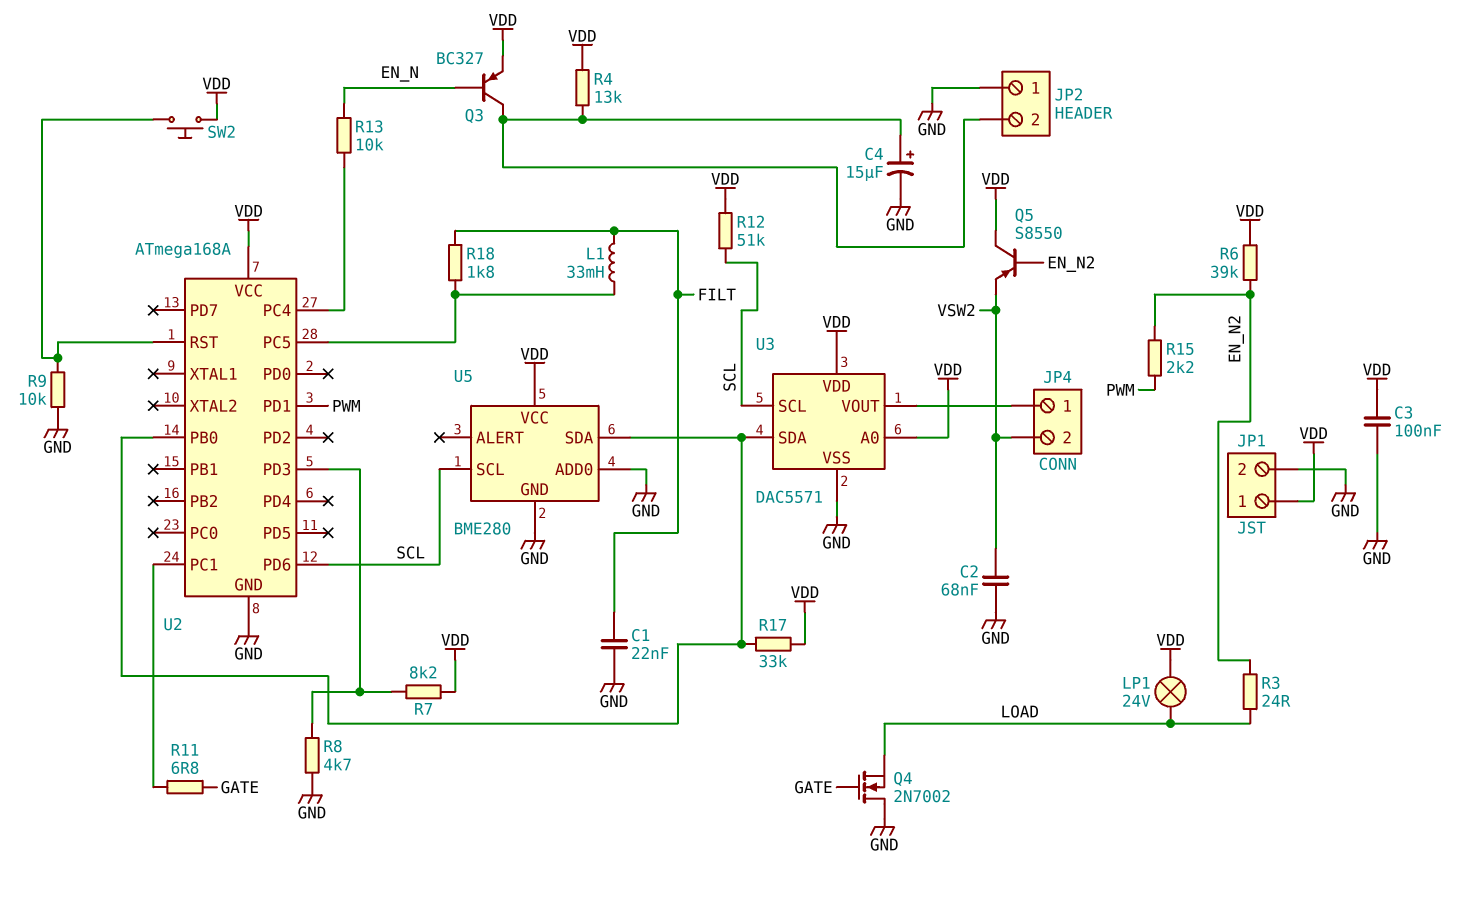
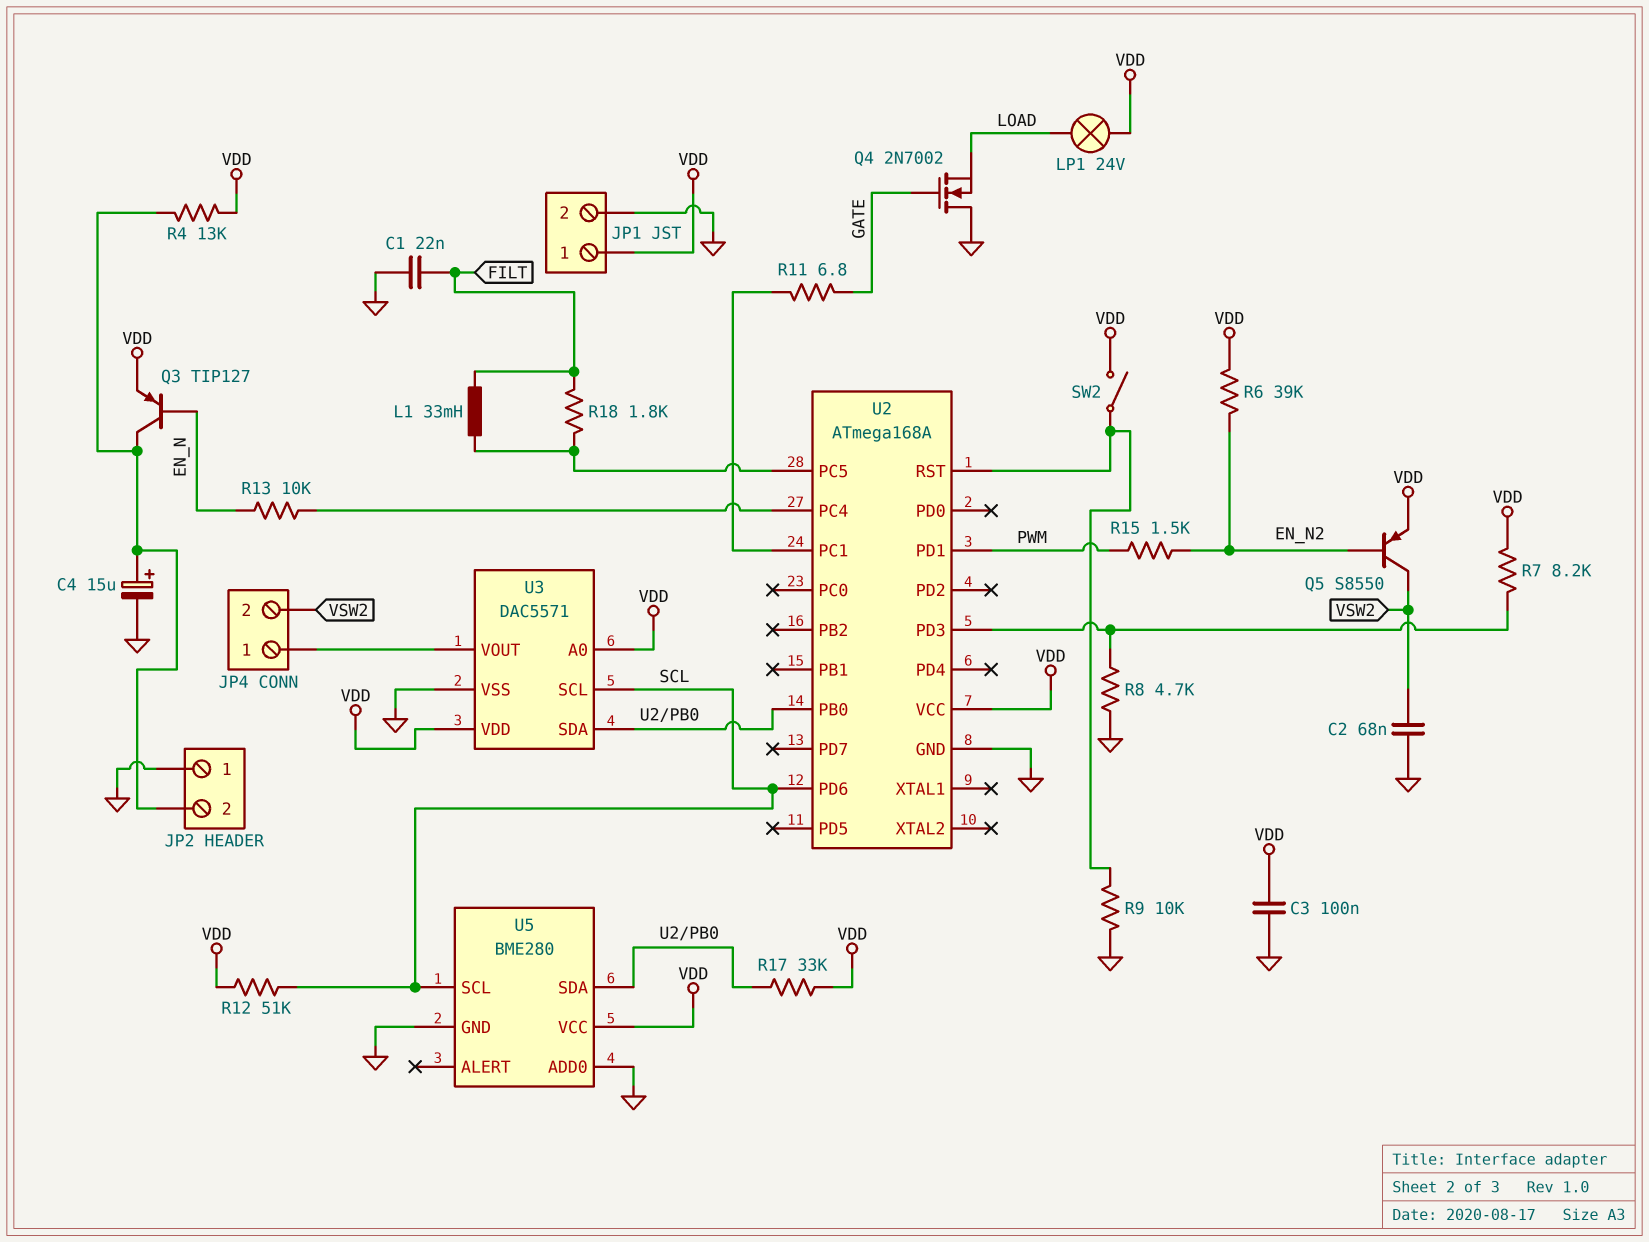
Q3: PNP BC327 (B EN_N, C JP2/2, E VDD) -> PNP TIP127 (B EN_N, C JP2/2, E VDD)
Q5: PNP S8550 (B EN_N2, C VDD, E VSW2) -> PNP S8550 (B EN_N2, C VSW2, E VDD)
R3: 24 (EN_N2, LOAD) -> none
R15: 2.2k (EN_N2, PWM) -> 1.5k (EN_N2, PWM)
SW2: button (U2/RST, VDD) -> switch (U2/RST, VDD)

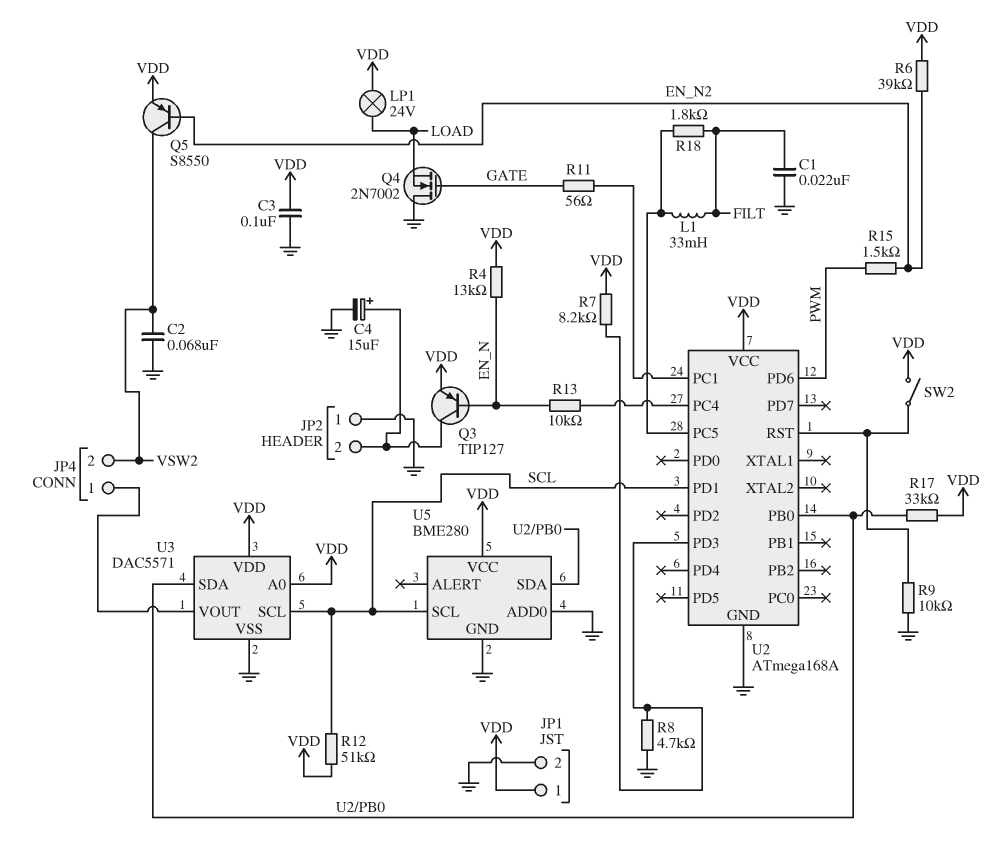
R4: 13k (JP2/2, VDD) -> 13k (EN_N, VDD)
R11: 6.8 (GATE, U2/PC1) -> 56 (GATE, U2/PC1)
U2 pin PD1: PWM -> SCL
U2 pin PD6: SCL -> PWM

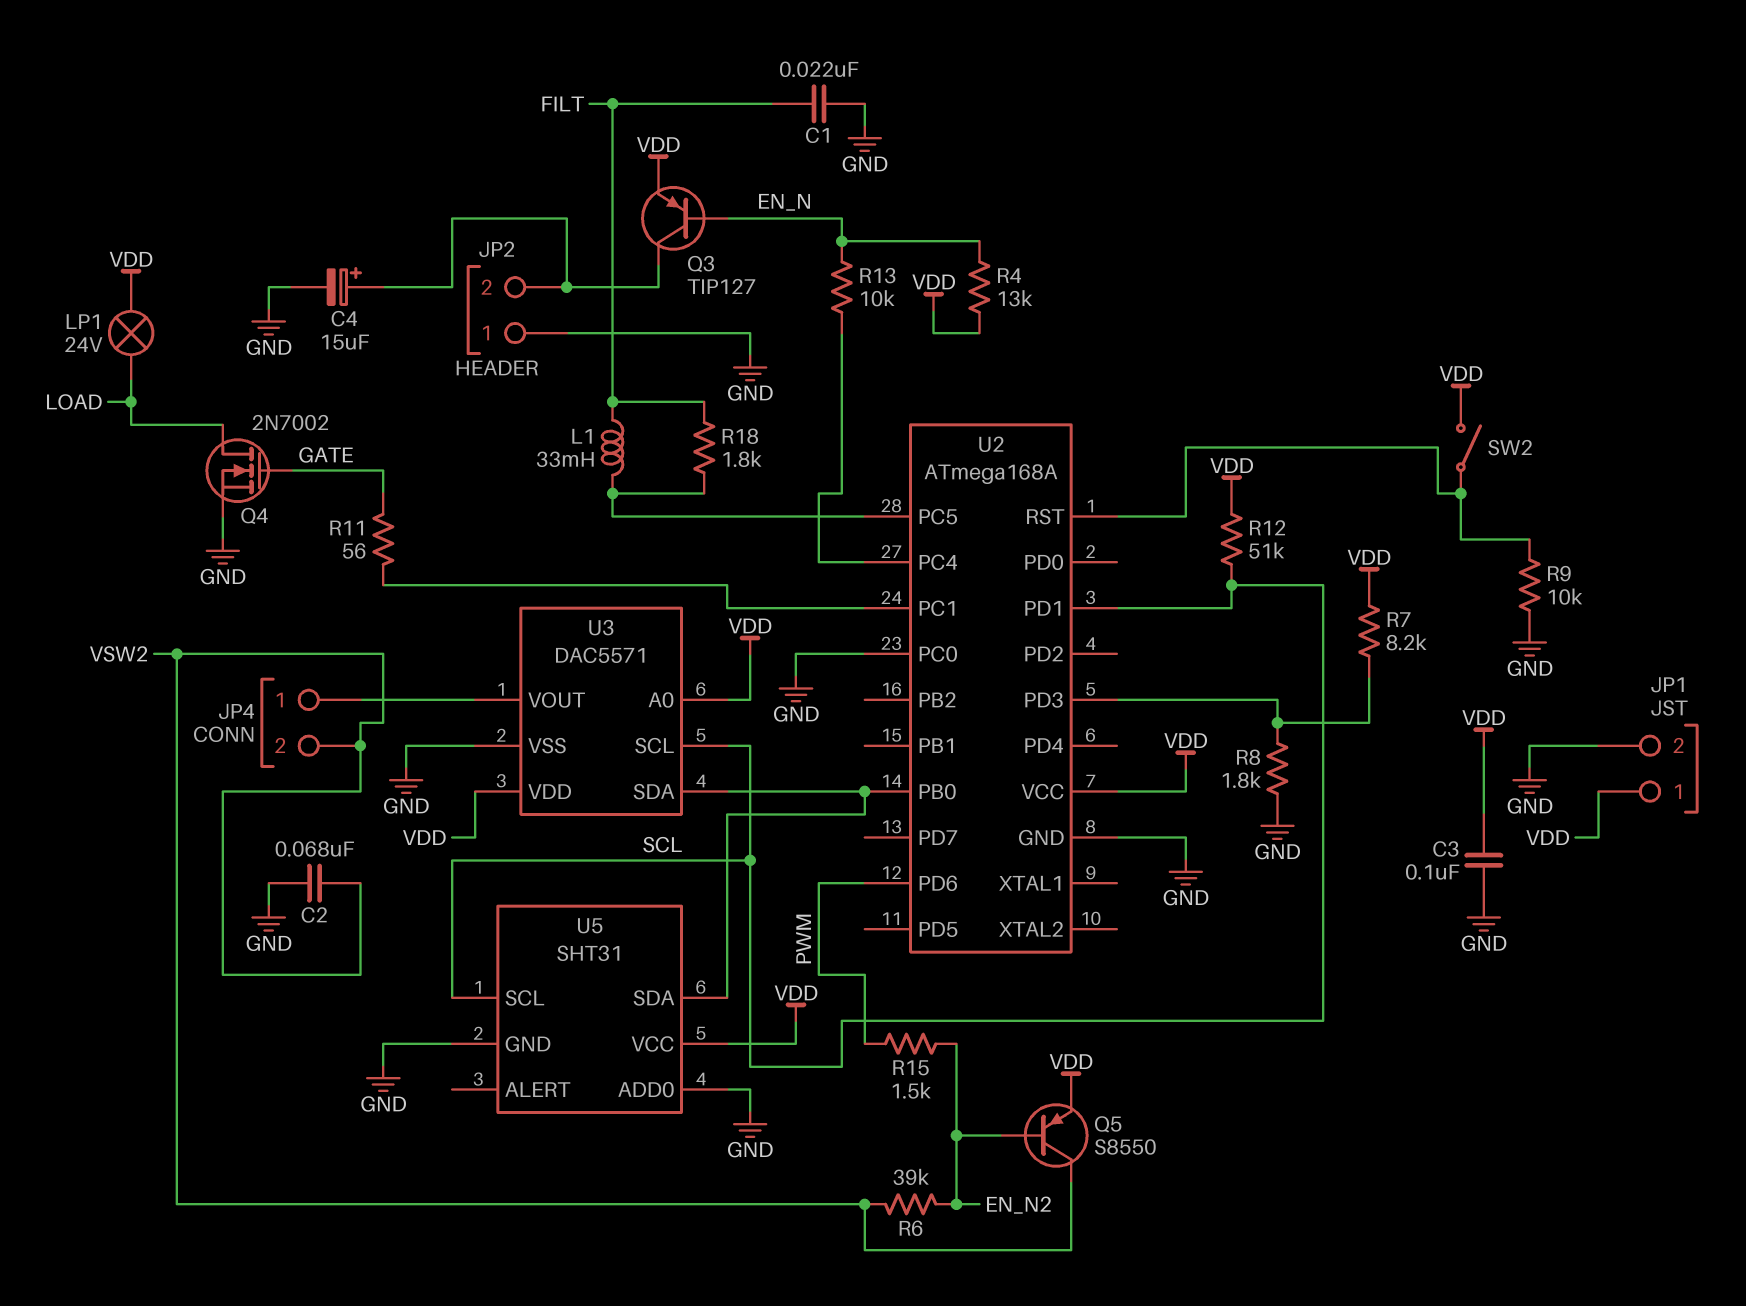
Q4: NMOS 2N7002 (G GATE, D GND, S LOAD) -> NMOS 2N7002 (G GATE, D LOAD, S GND)
R6: 39k (EN_N2, VDD) -> 39k (EN_N2, VSW2)
R8: 4.7k (GND, U2/PD3) -> 1.8k (GND, U2/PD3)
R17: 33k (U2/PB0, VDD) -> none
U2 pin PC0: none -> GND
U5: BME280 -> SHT31

